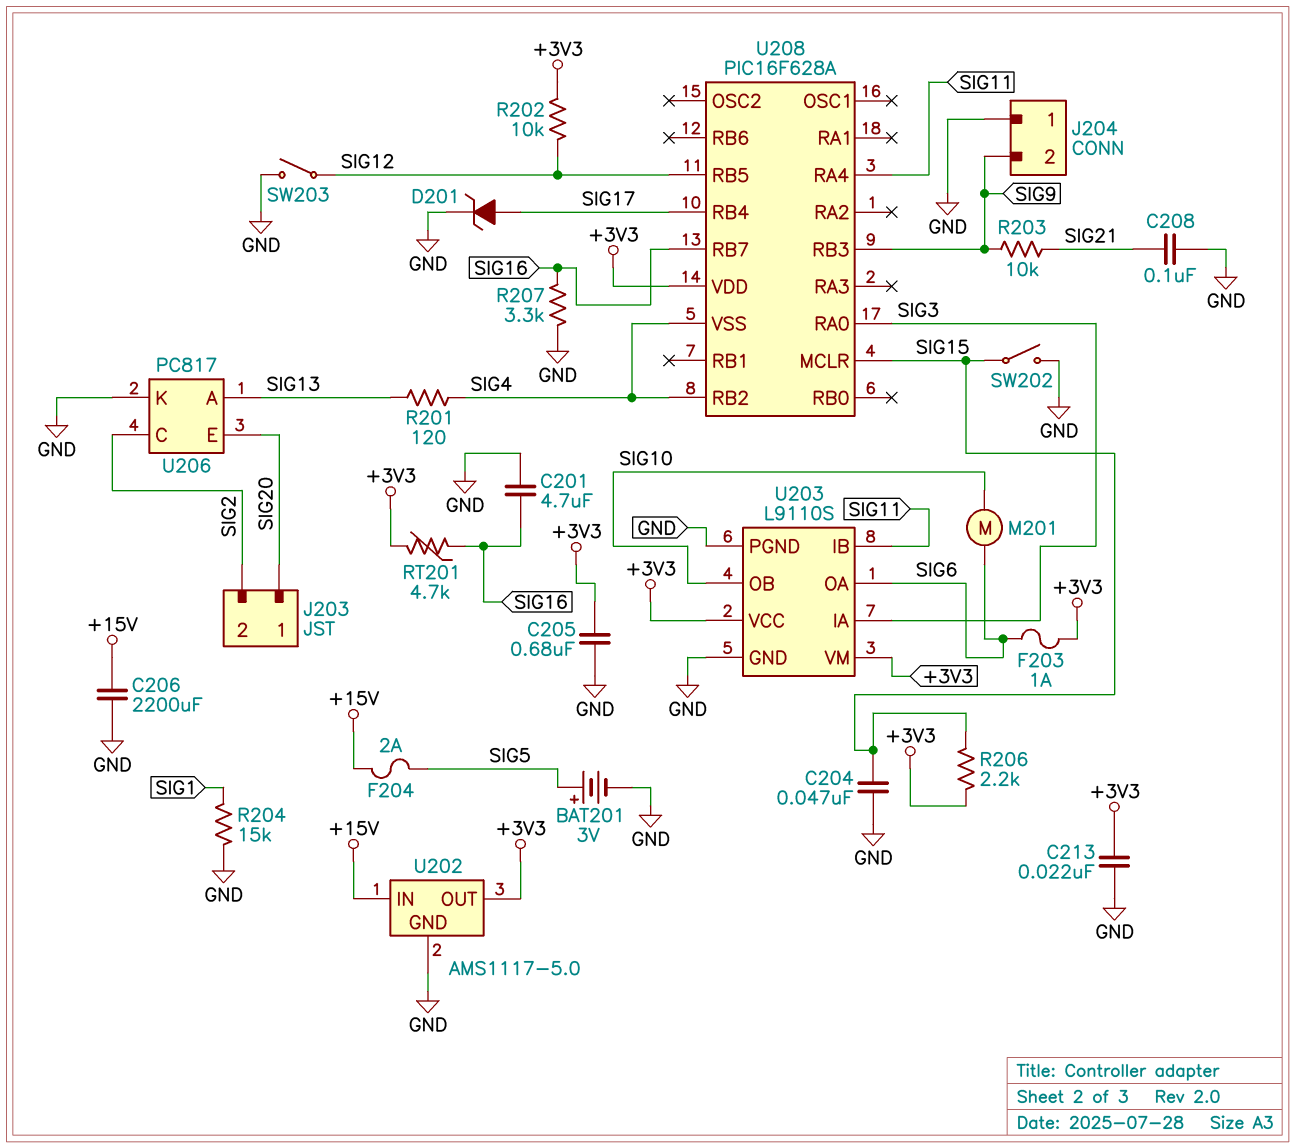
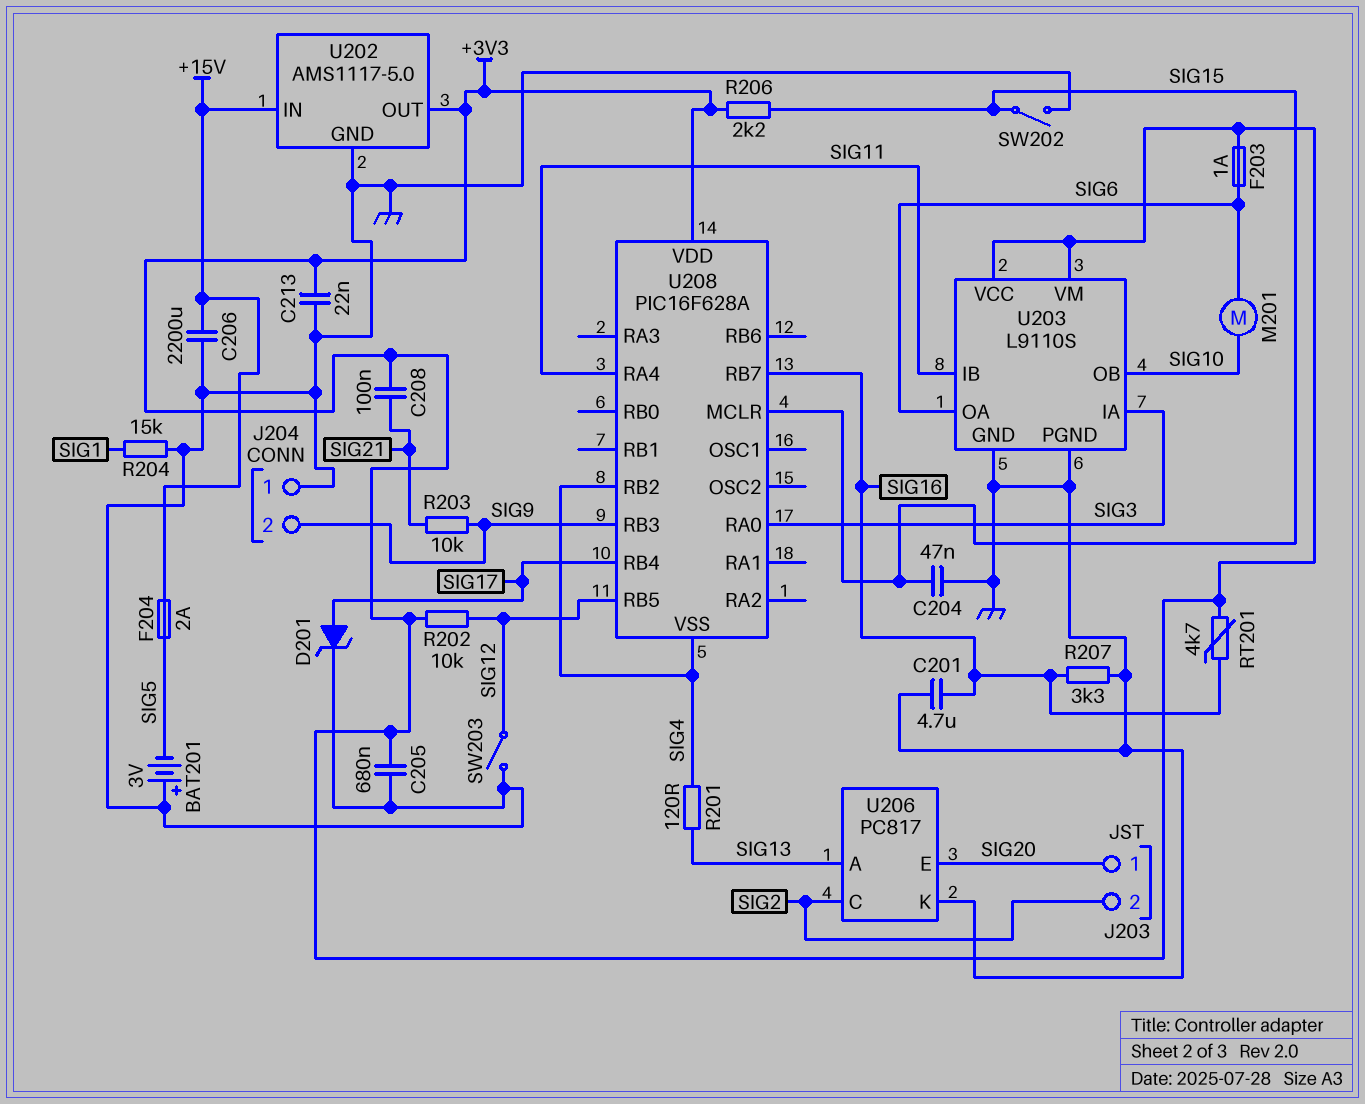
BAT201: 3V (plus SIG5, minus GND) -> 3V (plus GND, minus SIG5)
C208: 100nF (GND, SIG21) -> 100nF (+3V3, SIG21)

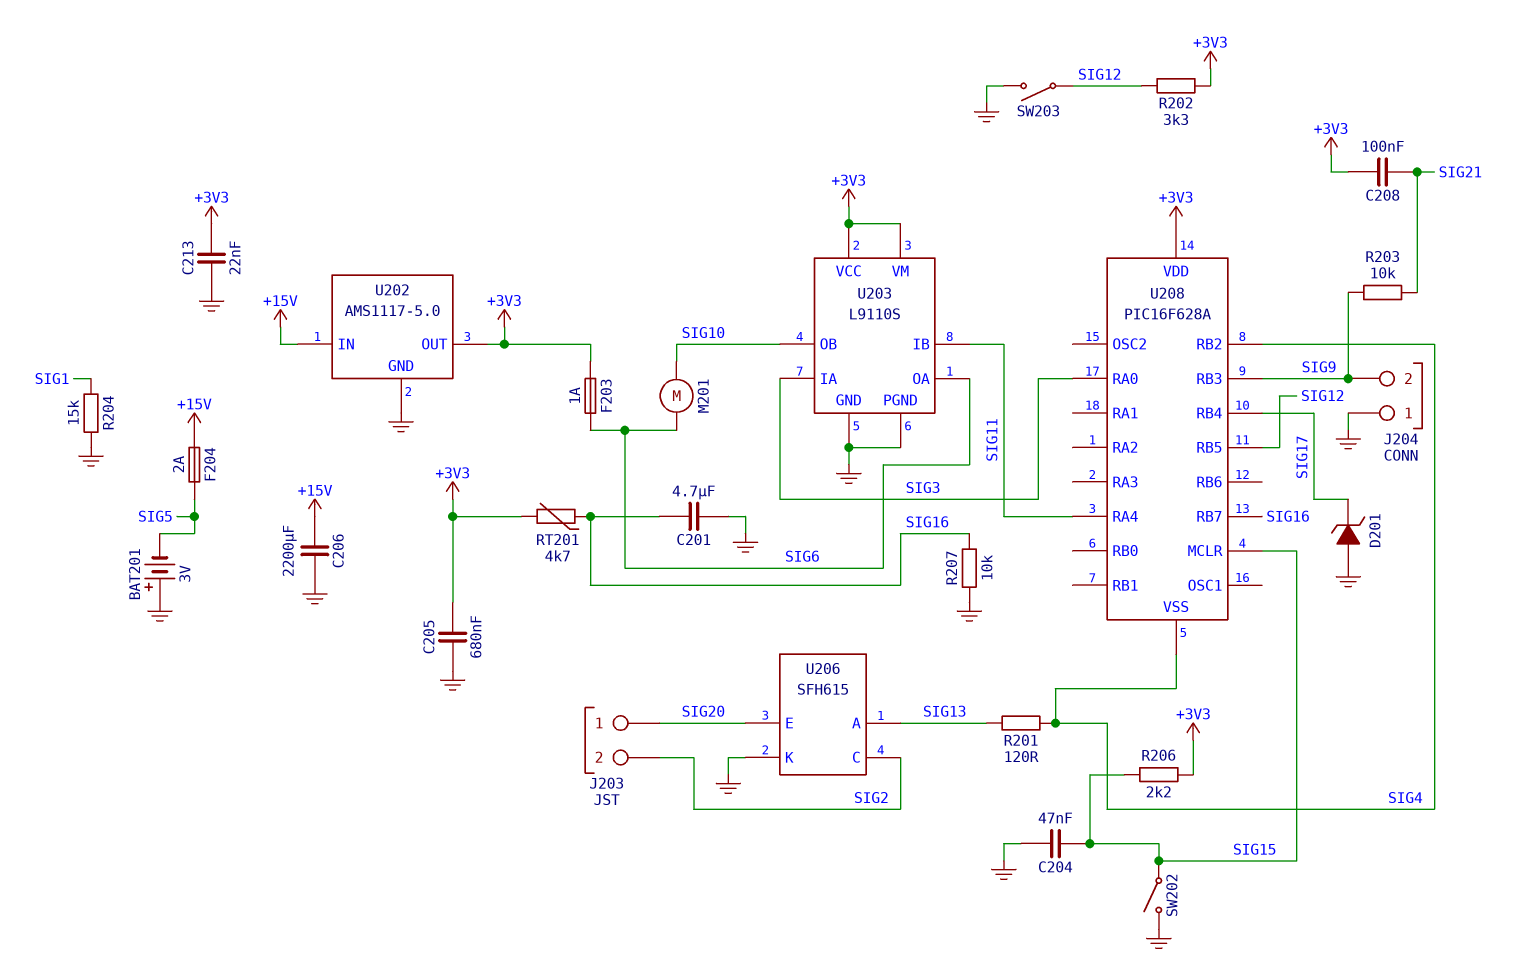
D201: zener (A SIG17, K GND) -> zener (A GND, K SIG17)
R202: 10k (+3V3, SIG12) -> 3.3k (+3V3, SIG12)
R207: 3.3k (GND, SIG16) -> 10k (GND, SIG16)
U206: PC817 -> SFH615

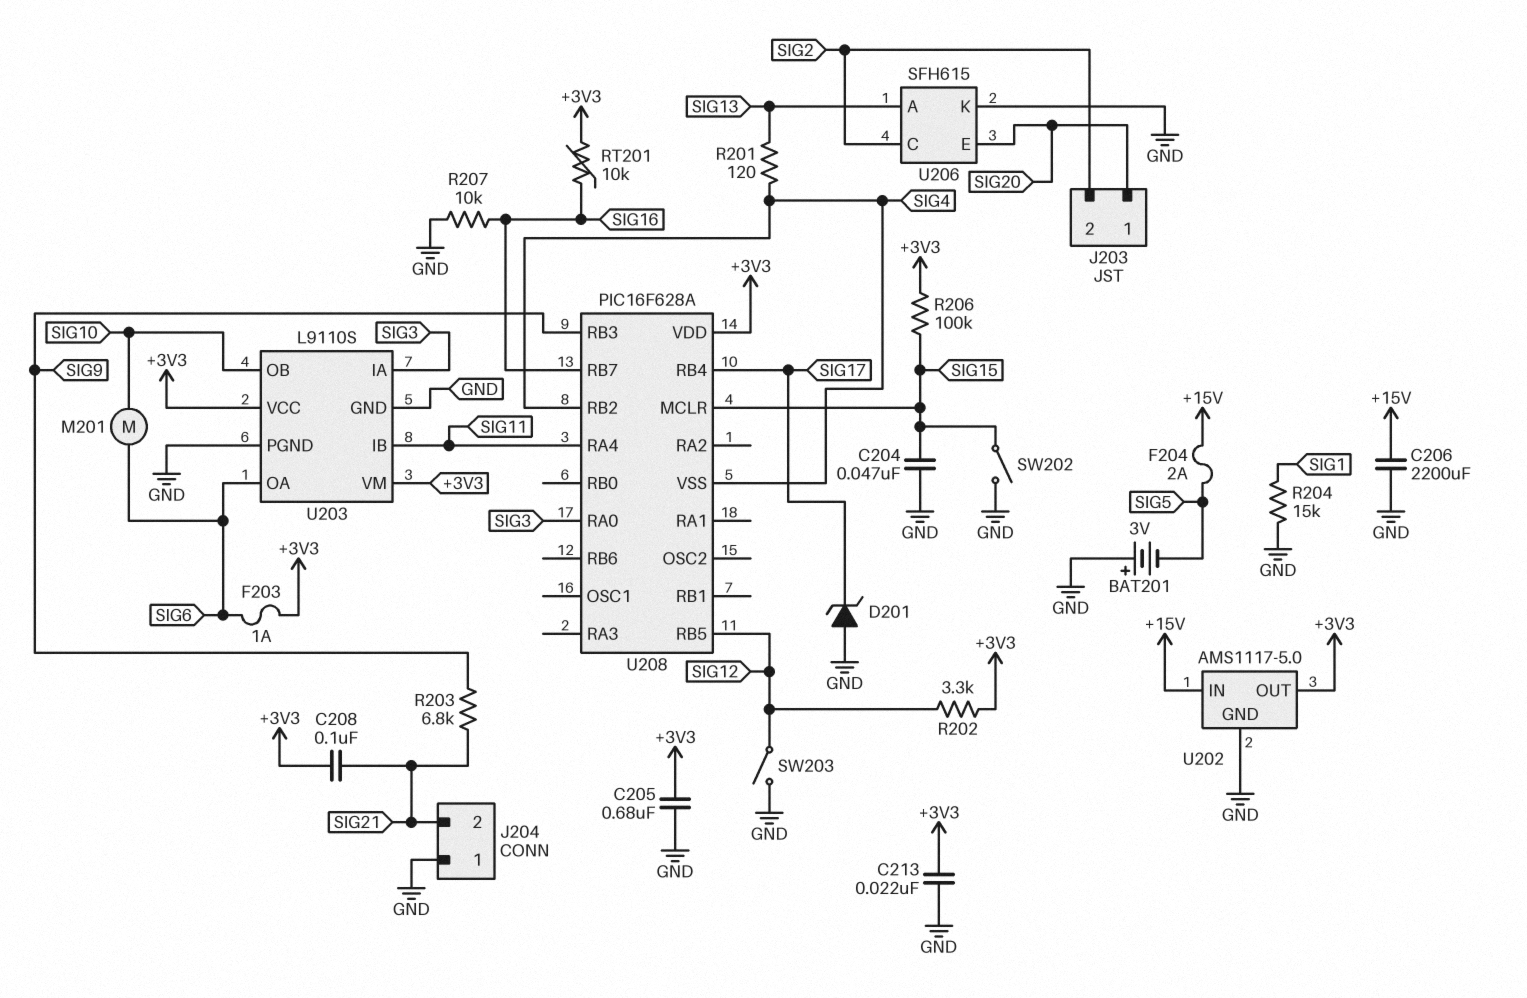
C201: 4.7uF (GND, SIG16) -> none
J204 pin 2: SIG9 -> SIG21
R203: 10k (SIG9, SIG21) -> 6.8k (SIG9, SIG21)
R206: 2.2k (+3V3, SIG15) -> 100k (+3V3, SIG15)
RT201: 4.7k (+3V3, SIG16) -> 10k (+3V3, SIG16)

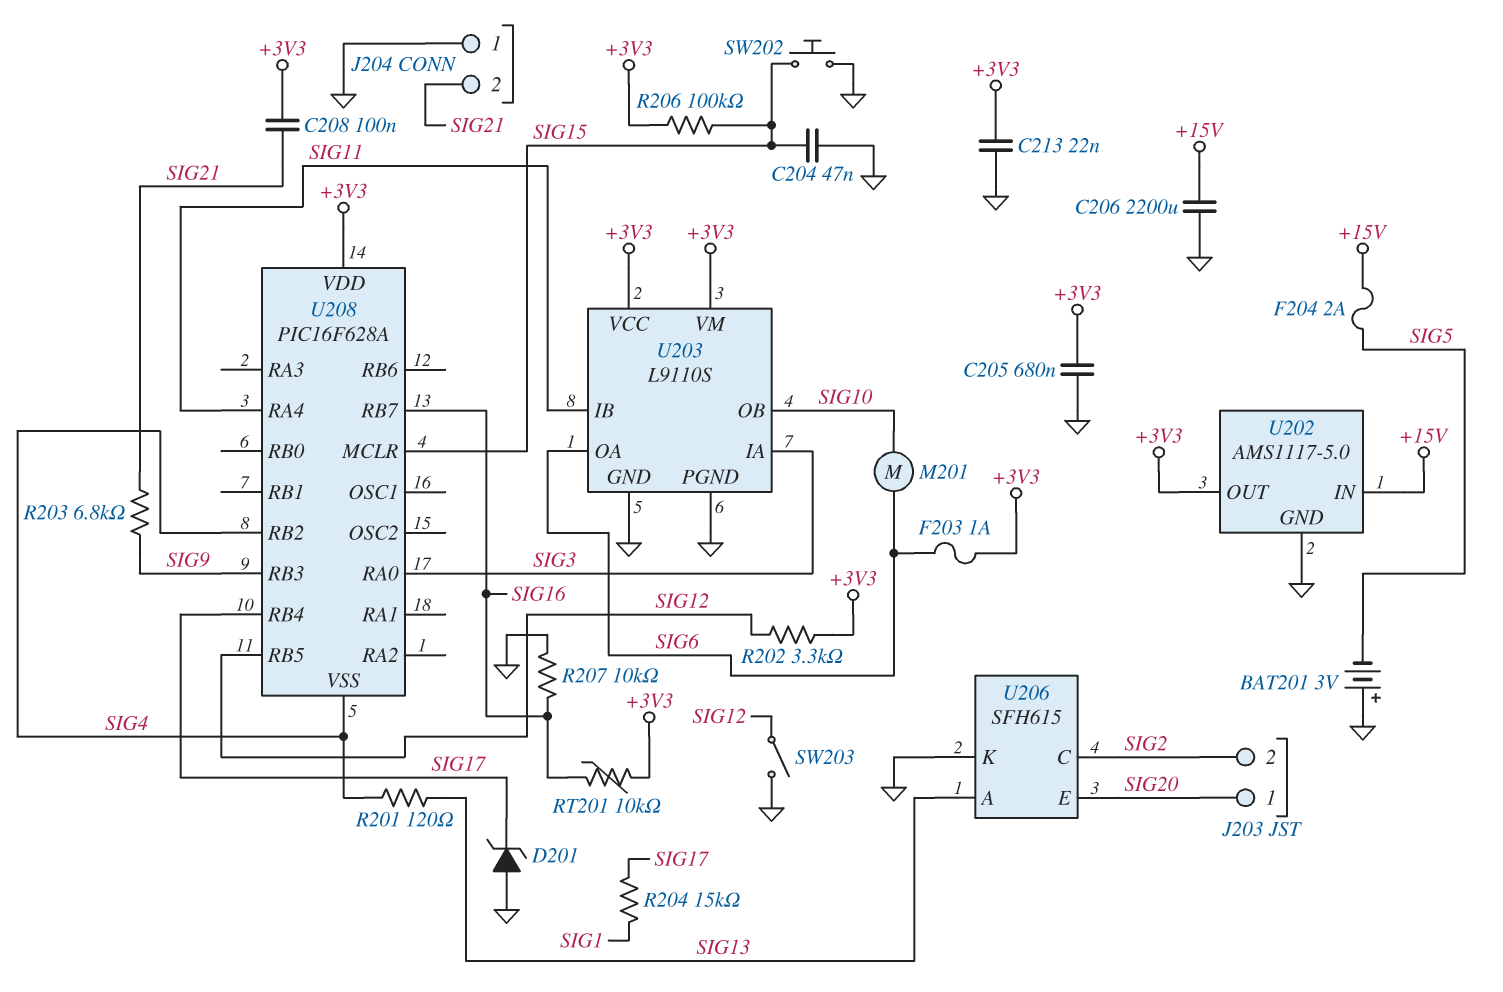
R204: 15k (GND, SIG1) -> 15k (SIG1, SIG17)
SW202: switch (GND, SIG15) -> button (GND, SIG15)

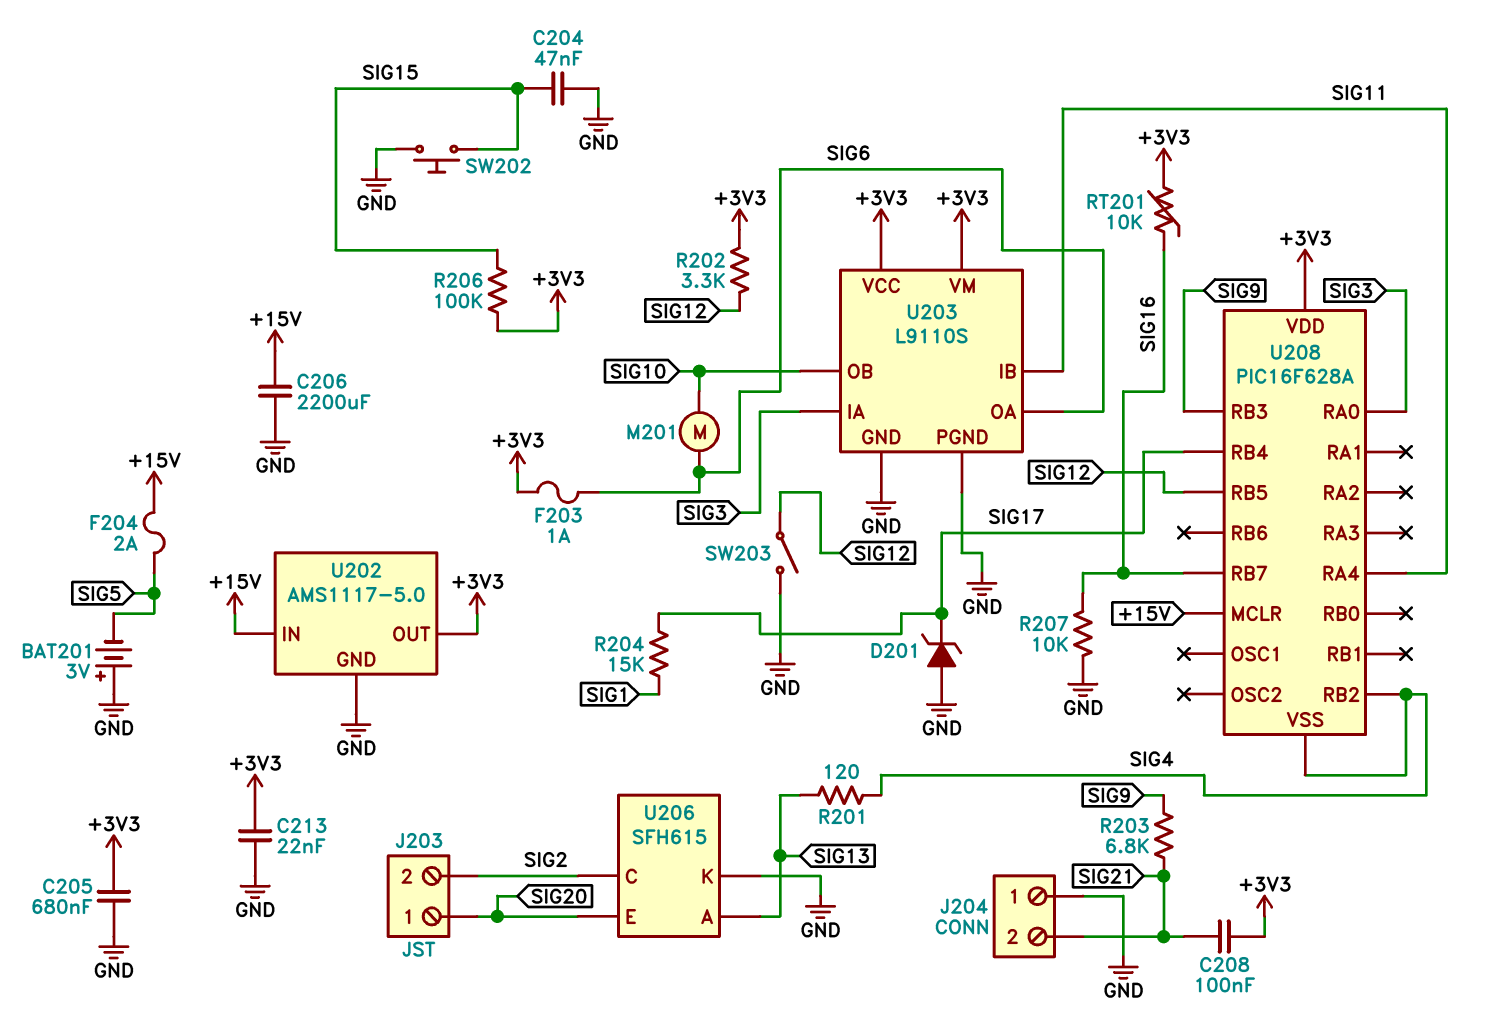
U208 pin MCLR: SIG15 -> +15V

